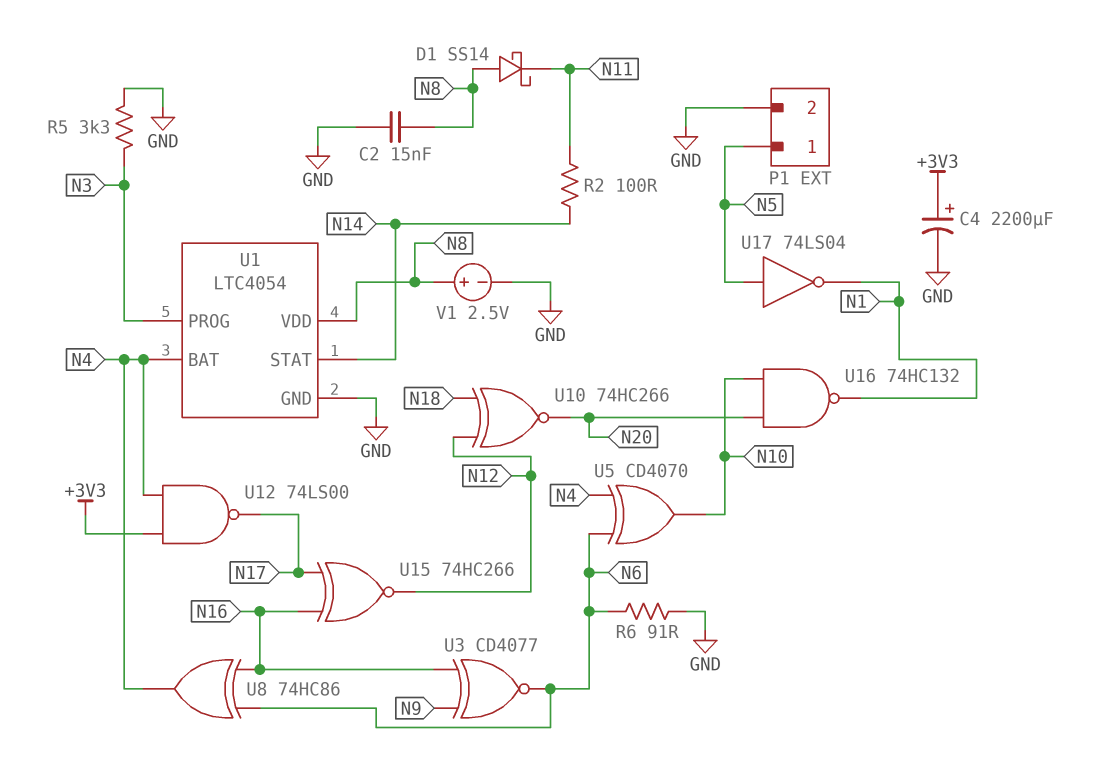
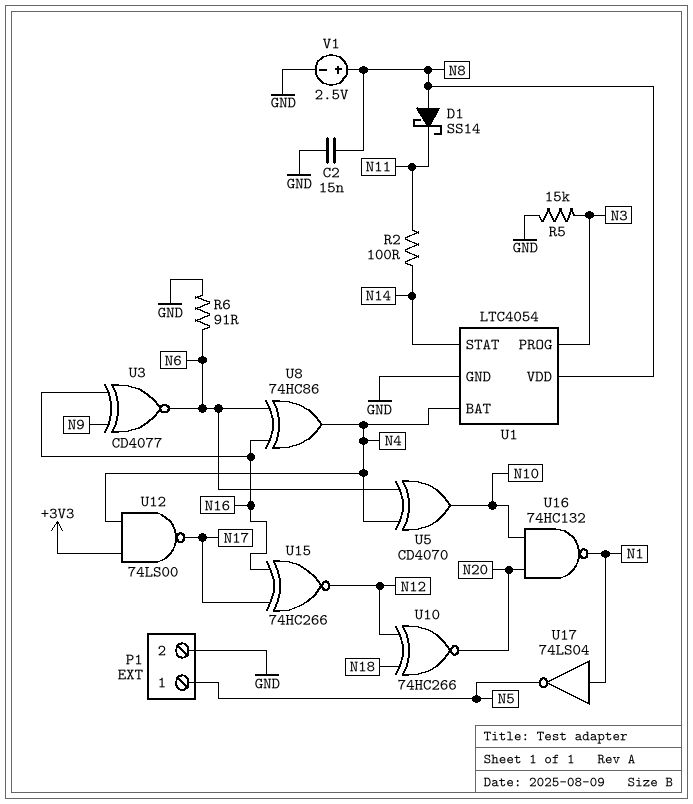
C4: 2200uF (plus +3V3, minus GND) -> none
R5: 3.3k (GND, N3) -> 15k (GND, N3)
U17: NOT 74LS04 (in N5, out N1) -> NOT 74LS04 (in N1, out N5)

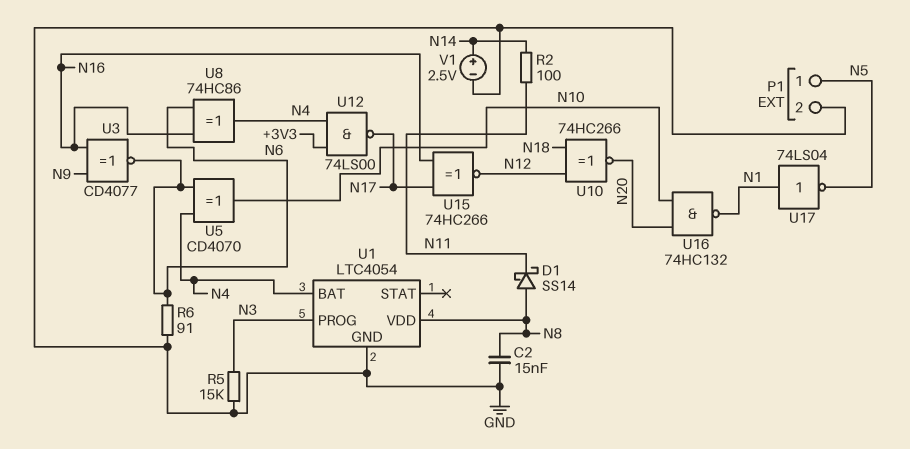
U1 pin STAT: N14 -> none
V1: 2.5V (plus N8, minus GND) -> 2.5V (plus N14, minus GND)

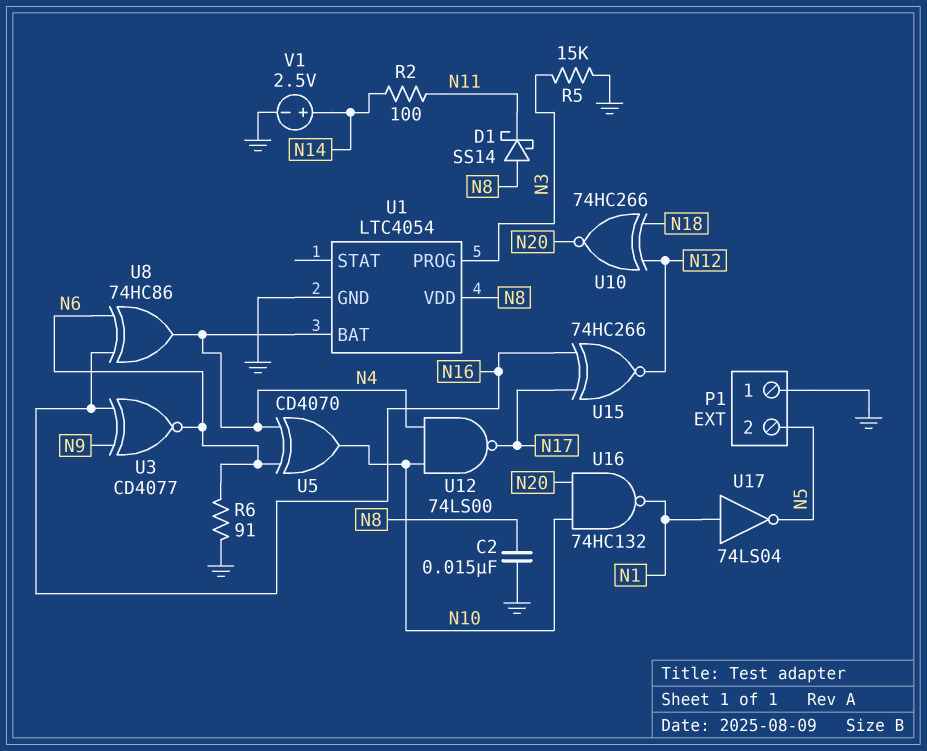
P1 pin 1: N5 -> GND
P1 pin 2: GND -> N5
U12: NAND 74LS00 (in +3V3, in N4, out N17) -> NAND 74LS00 (in N4, in N10, out N17)

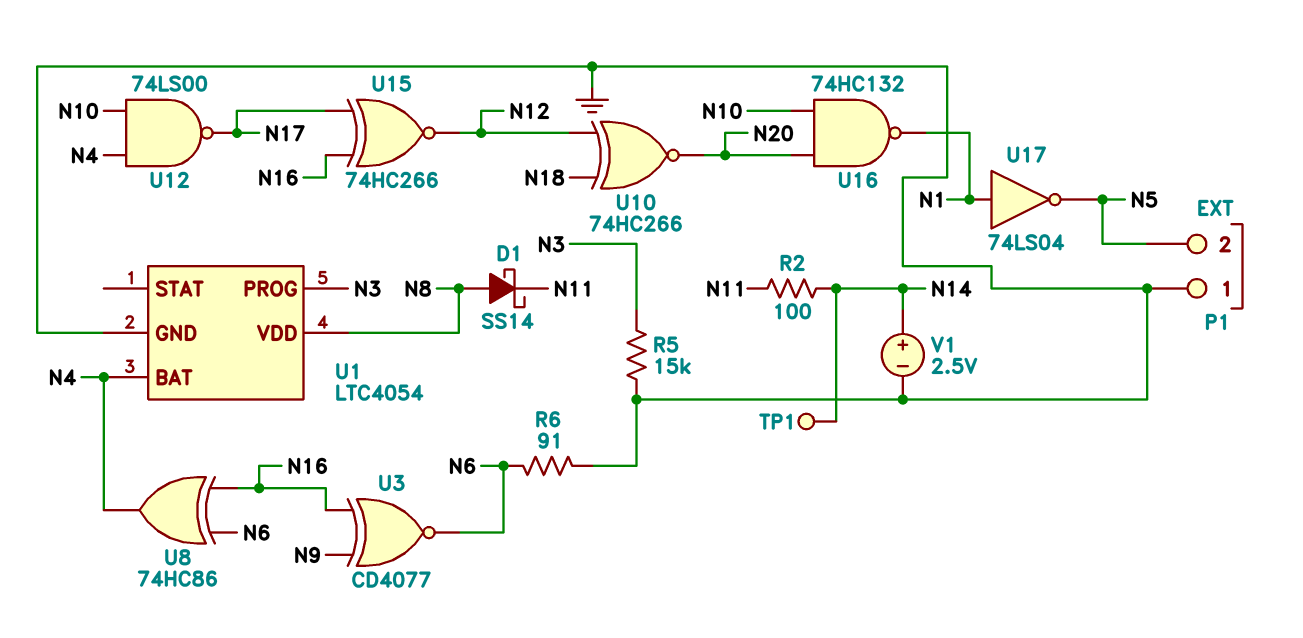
C2: 15nF (GND, N8) -> none
TP1: none -> test point (N14)
U5: XOR CD4070 (in N4, in N6, out N10) -> none

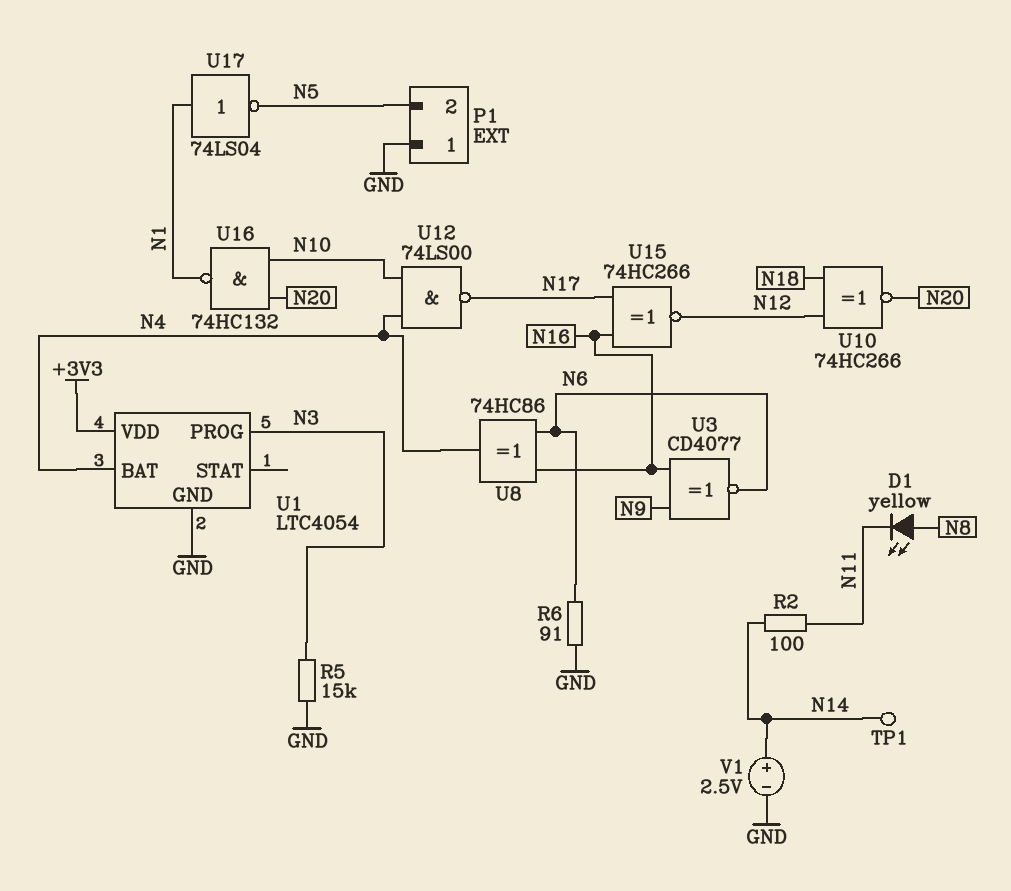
D1: schottky SS14 (A N8, K N11) -> LED yellow (A N8, K N11)
U1 pin VDD: N8 -> +3V3

